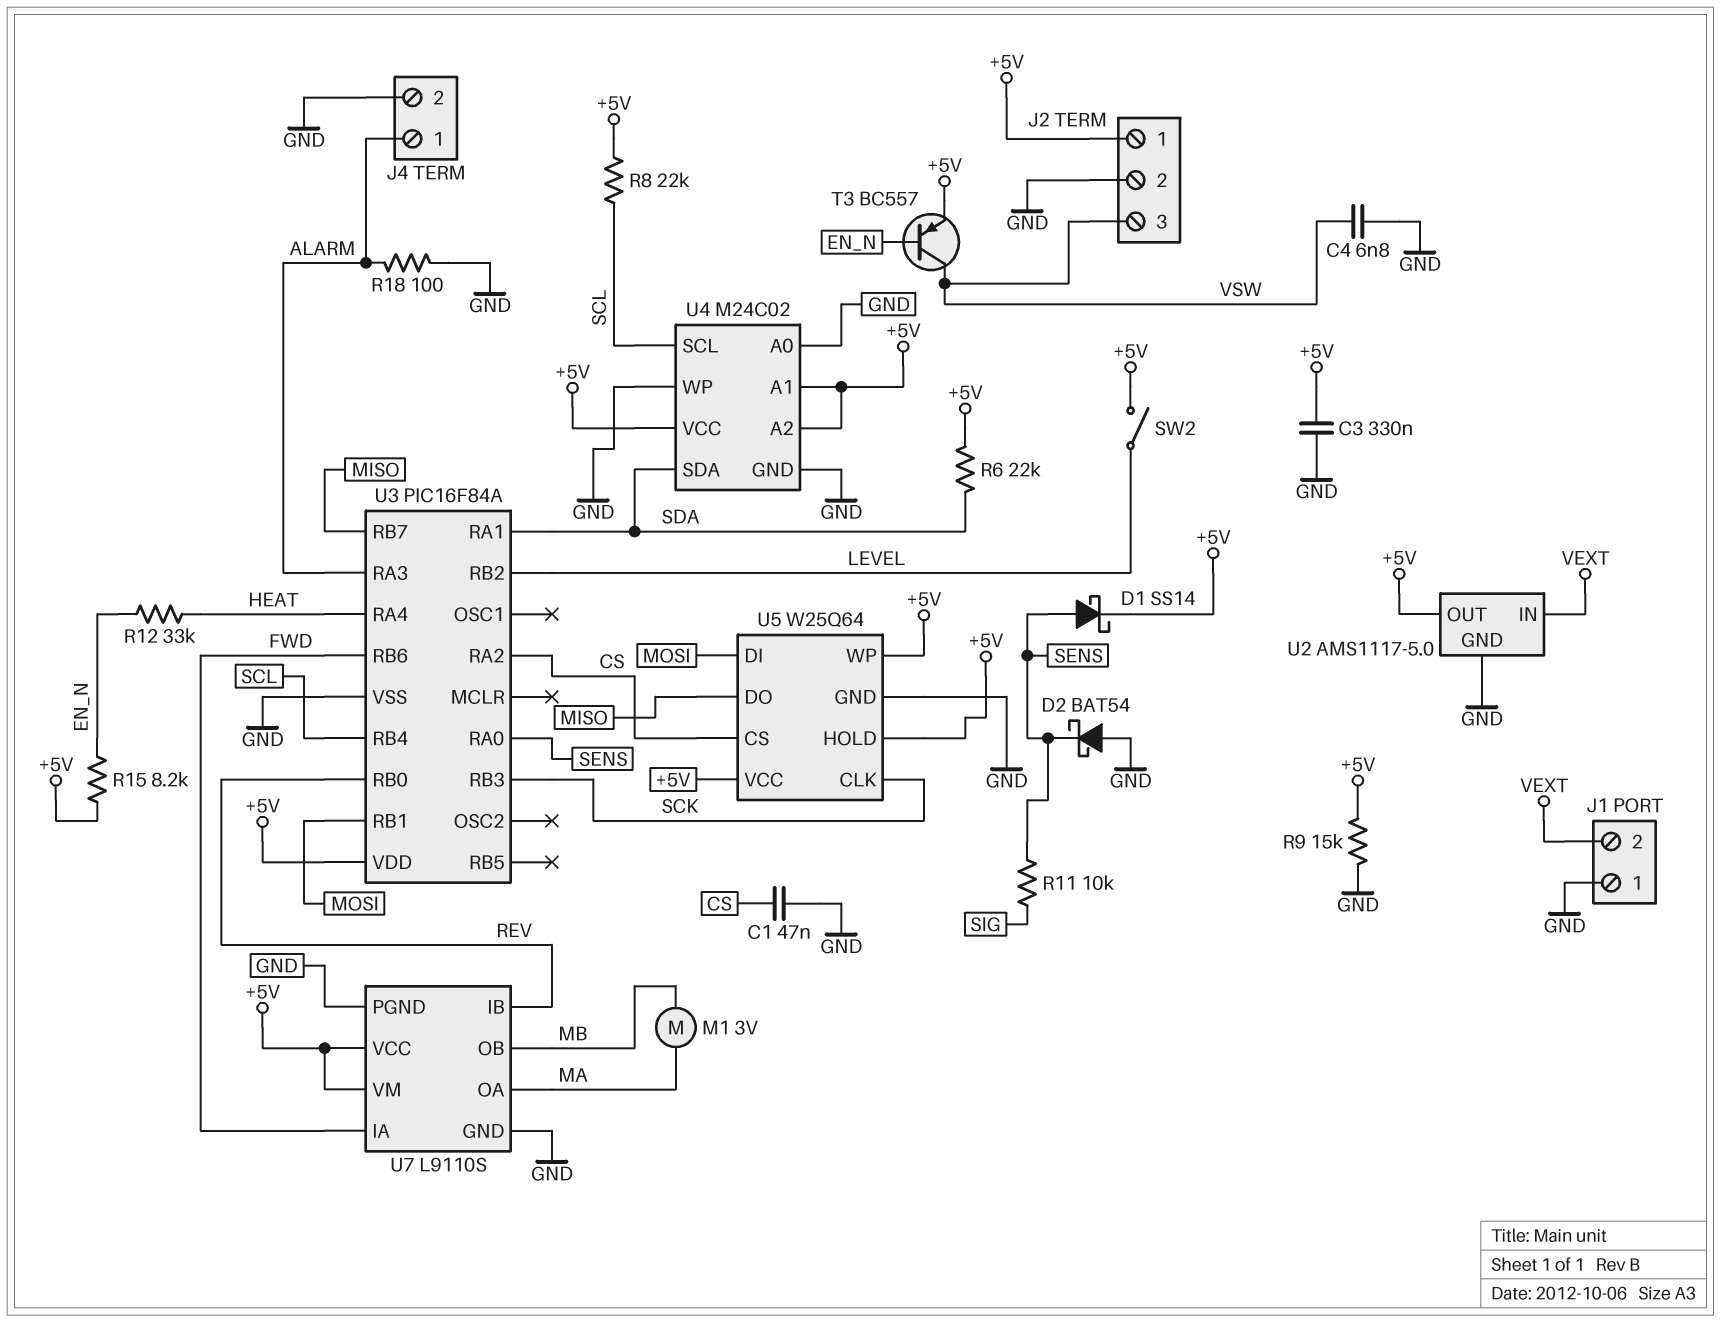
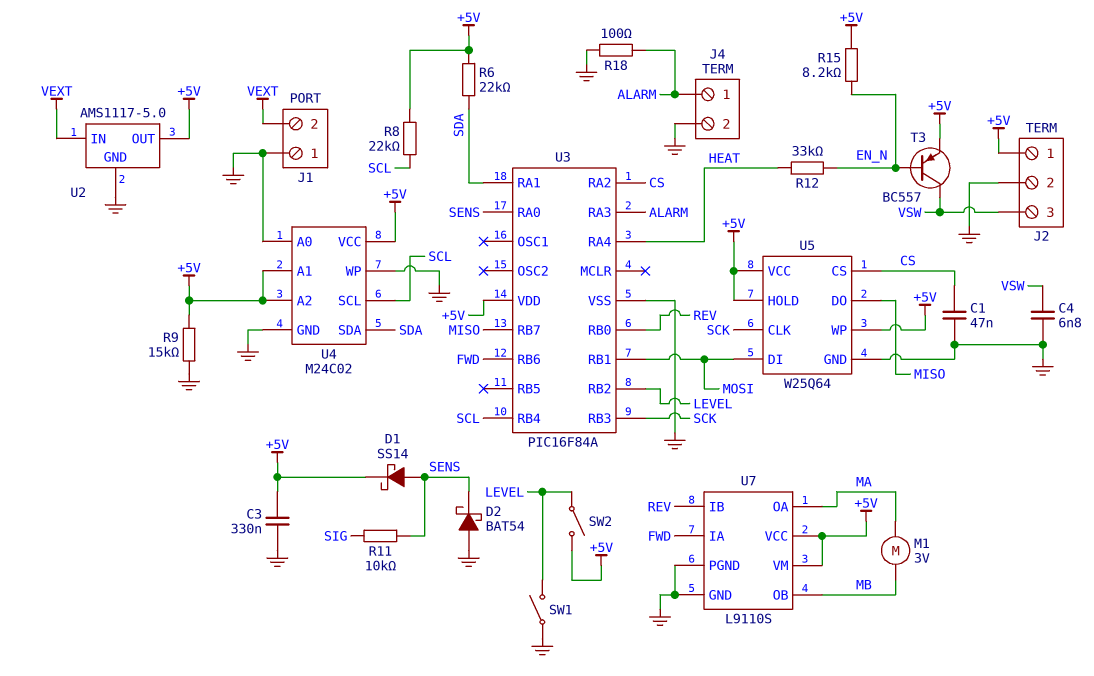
SW1: none -> switch (GND, LEVEL)

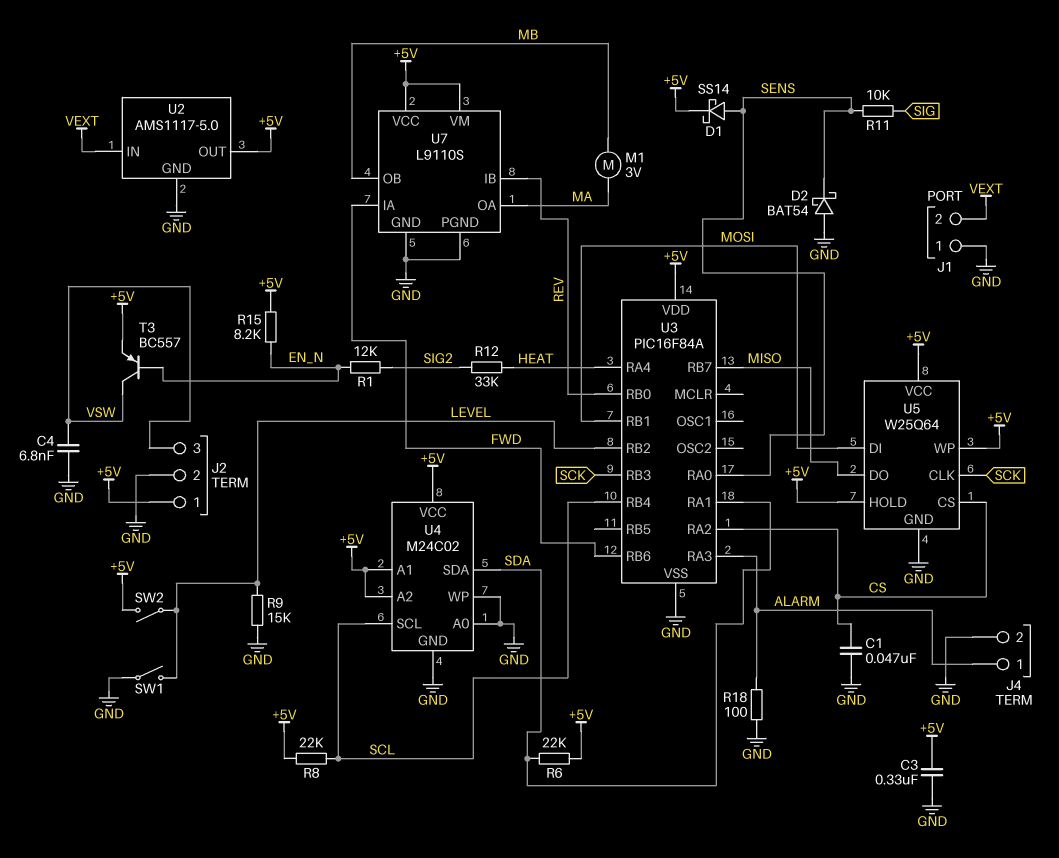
R1: none -> 12k (EN_N, SIG2)
R9: 15k (+5V, GND) -> 15k (GND, LEVEL)
R12: 33k (EN_N, HEAT) -> 33k (HEAT, SIG2)

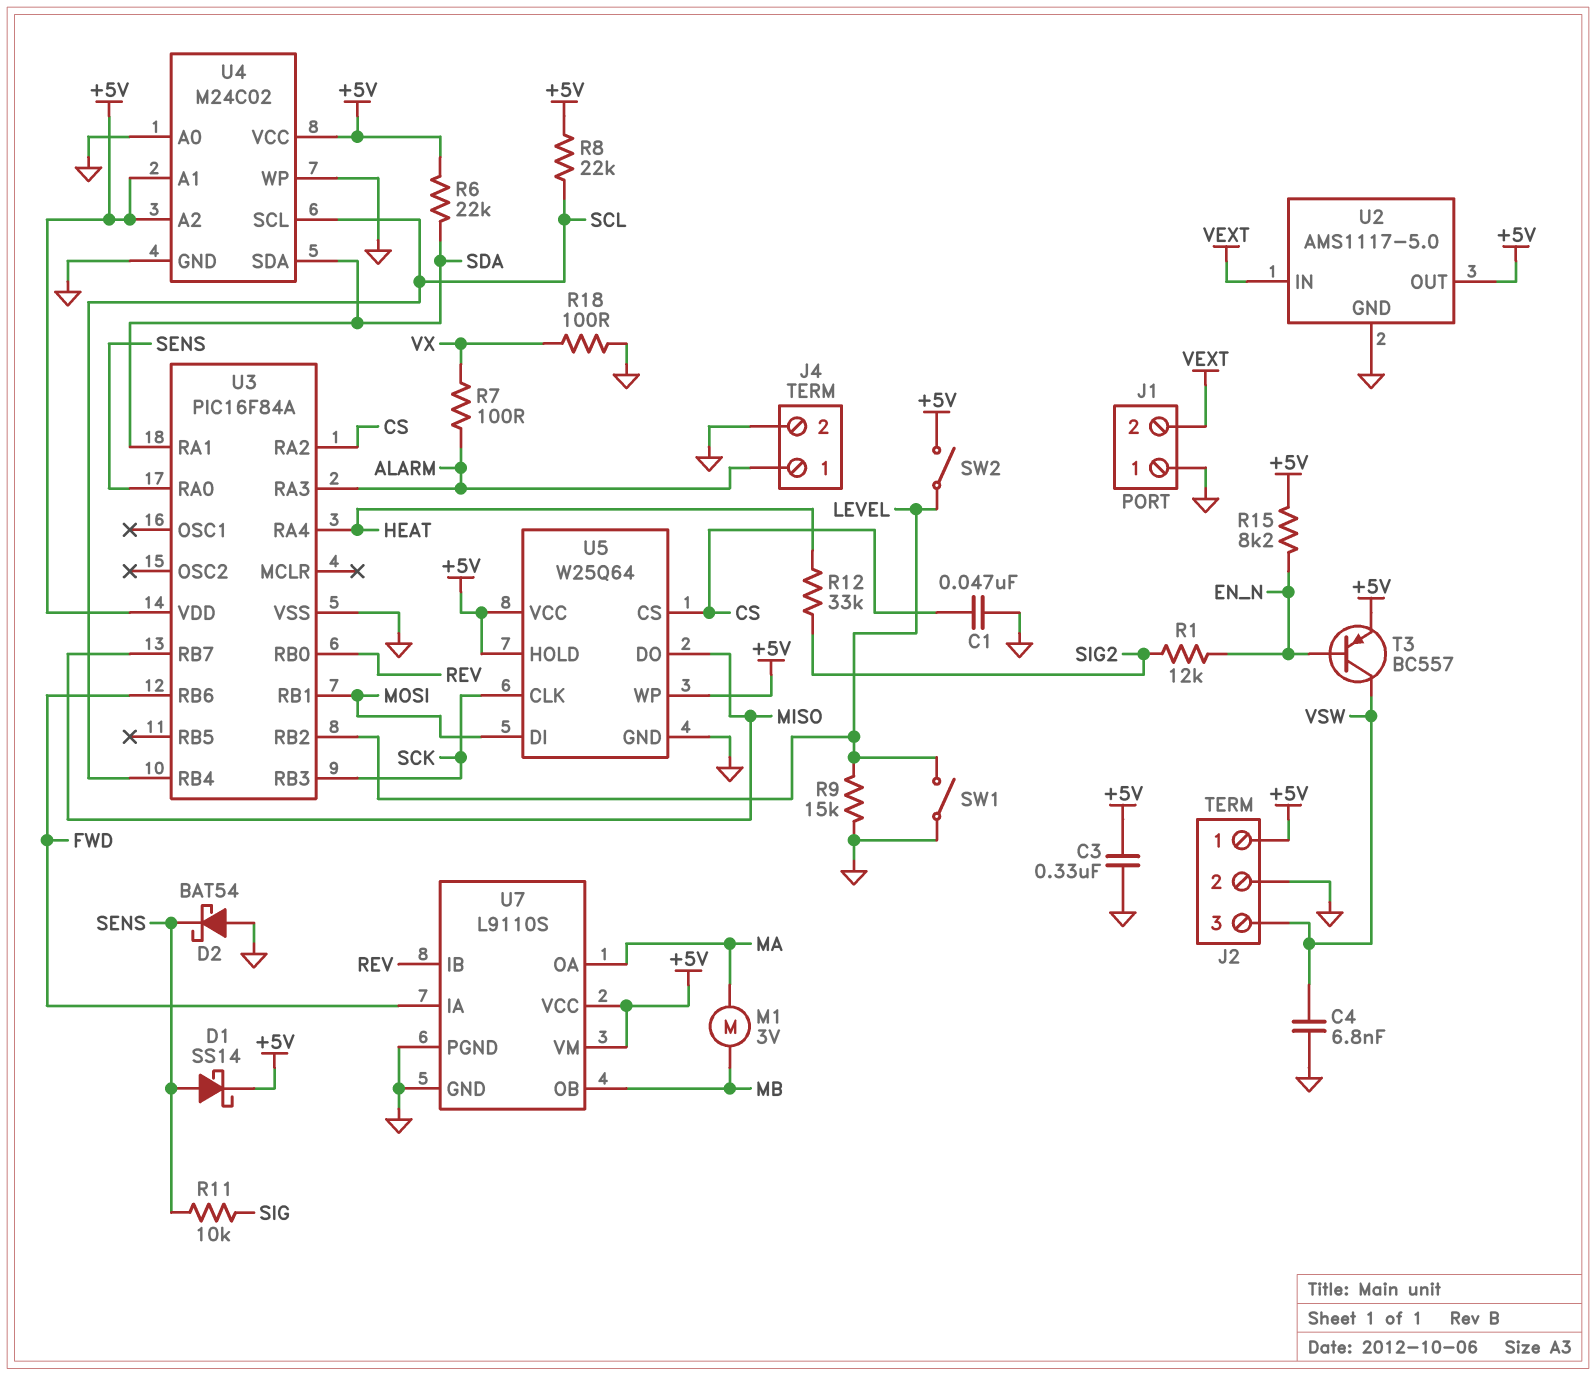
R7: none -> 100 (ALARM, VX)
R18: 100 (ALARM, GND) -> 100 (GND, VX)

